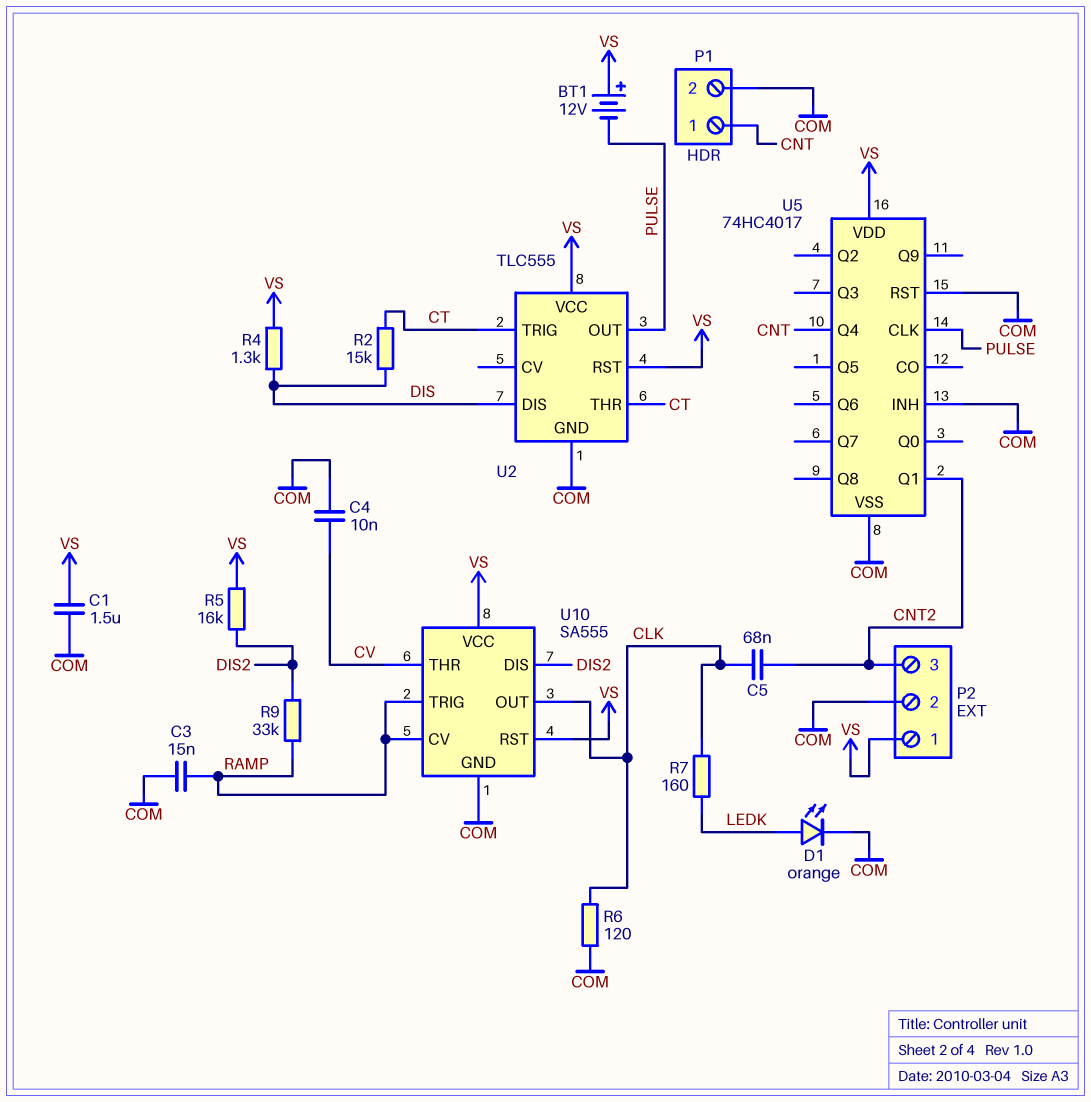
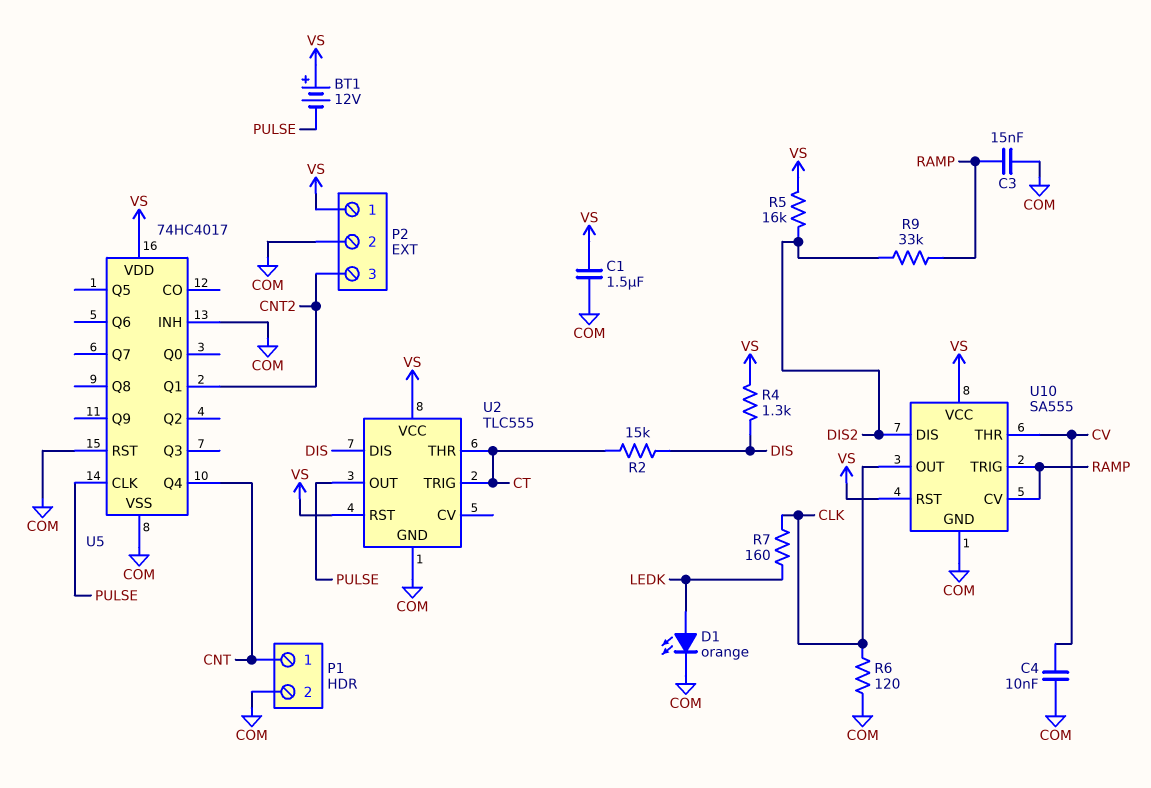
C5: 68nF (CLK, CNT2) -> none

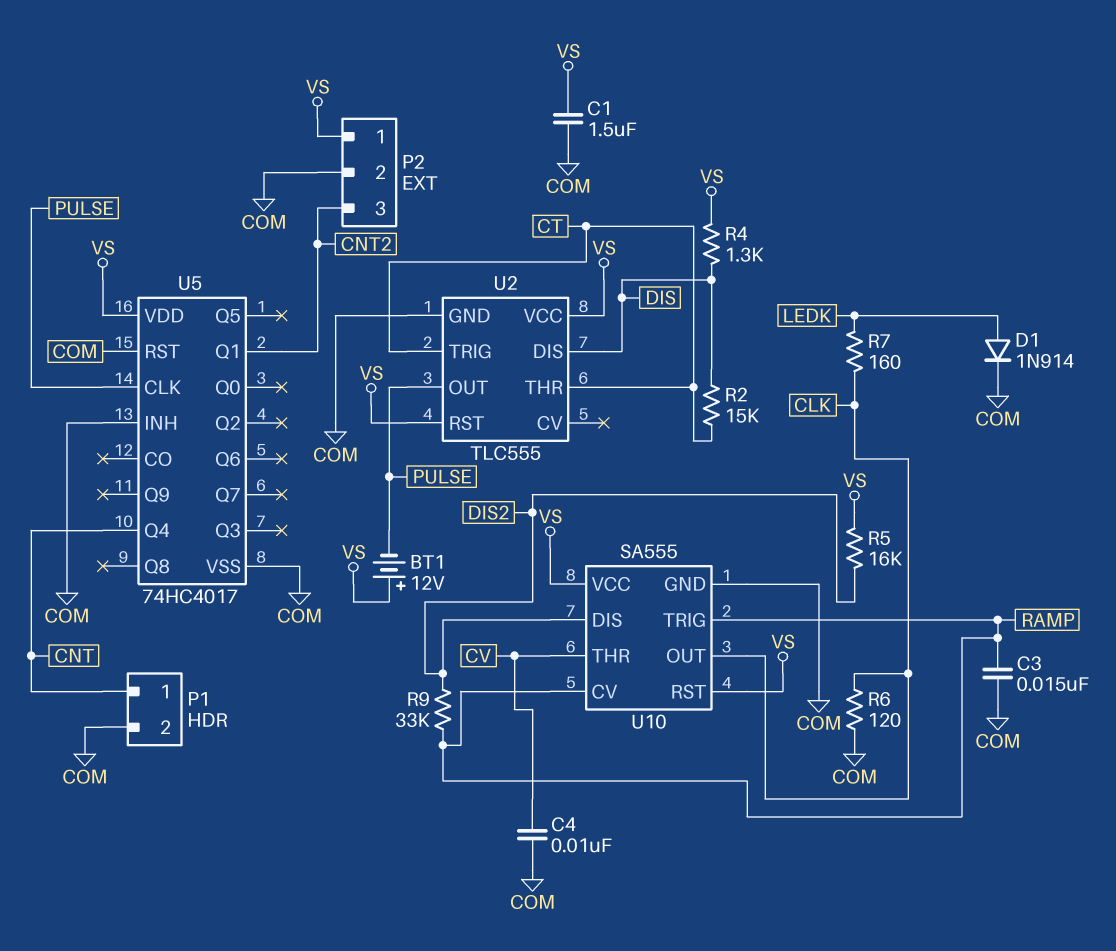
D1: LED orange (A LEDK, K COM) -> diode 1N914 (A LEDK, K COM)

